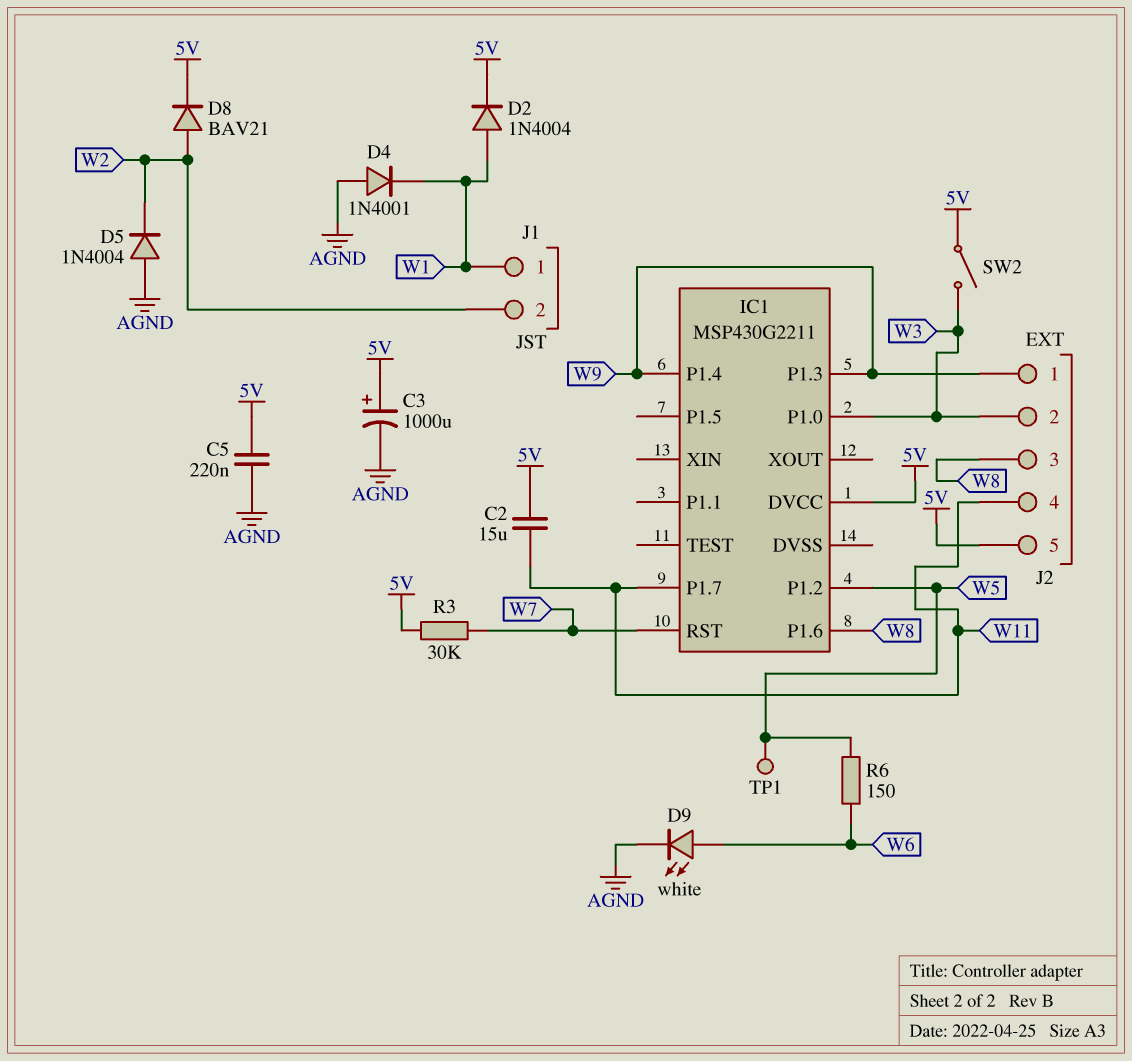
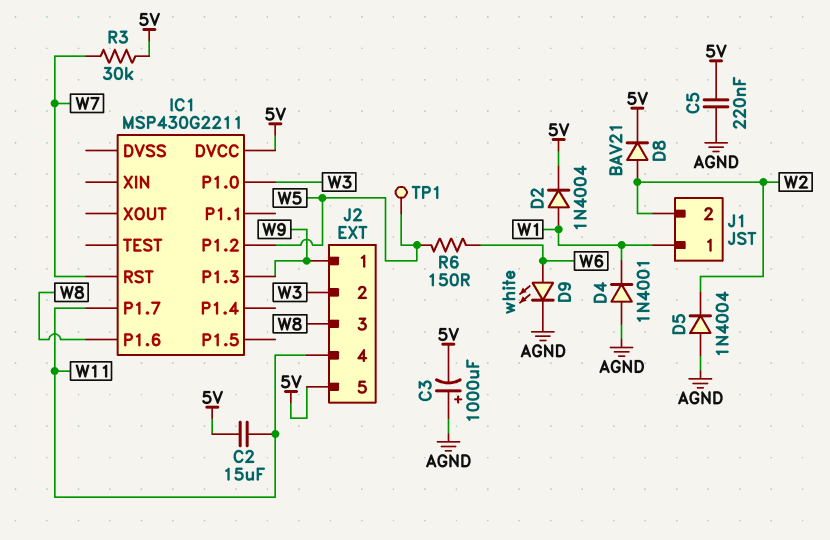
C3: 1000uF (plus 5V, minus AGND) -> 1000uF (plus AGND, minus 5V)
IC1 pin P1.4: W9 -> none
SW2: switch (5V, W3) -> none

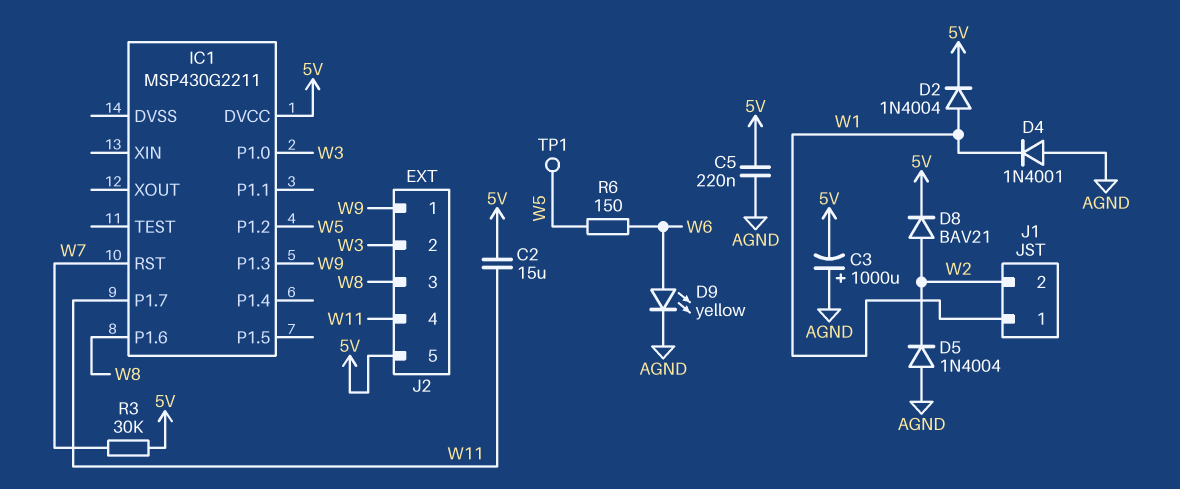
D9: LED white (A W6, K AGND) -> LED yellow (A W6, K AGND)

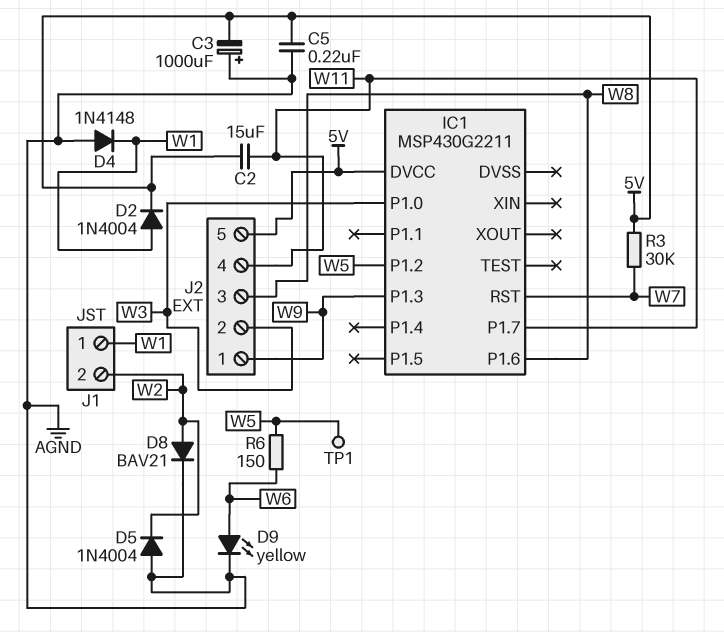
D4: diode 1N4001 (A AGND, K W1) -> diode 1N4148 (A AGND, K W1)
D8: diode BAV21 (A W2, K 5V) -> diode BAV21 (A W2, K AGND)

